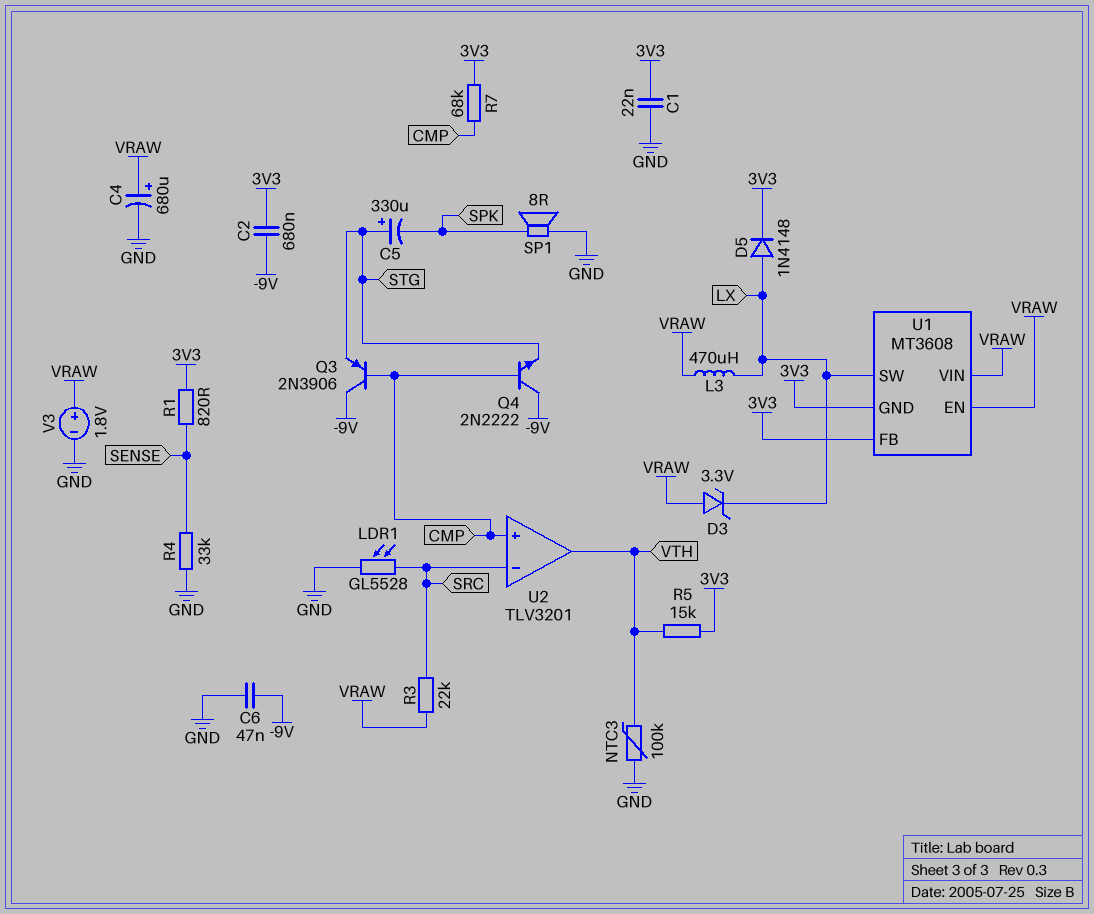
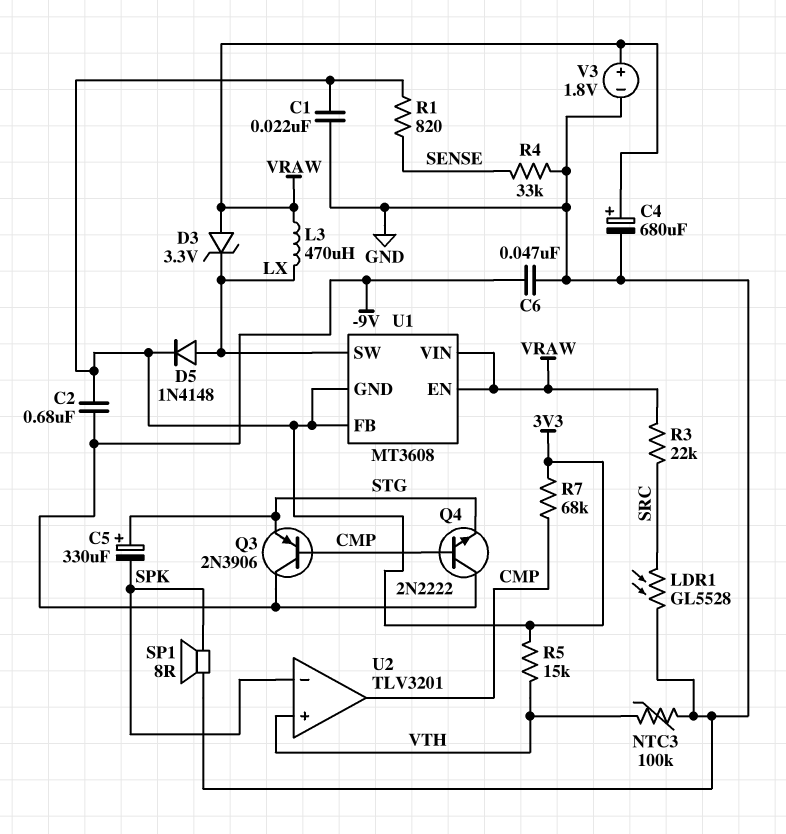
U2 pin in+: CMP -> VTH
U2 pin in-: SRC -> SPK
U2 pin out: VTH -> CMP

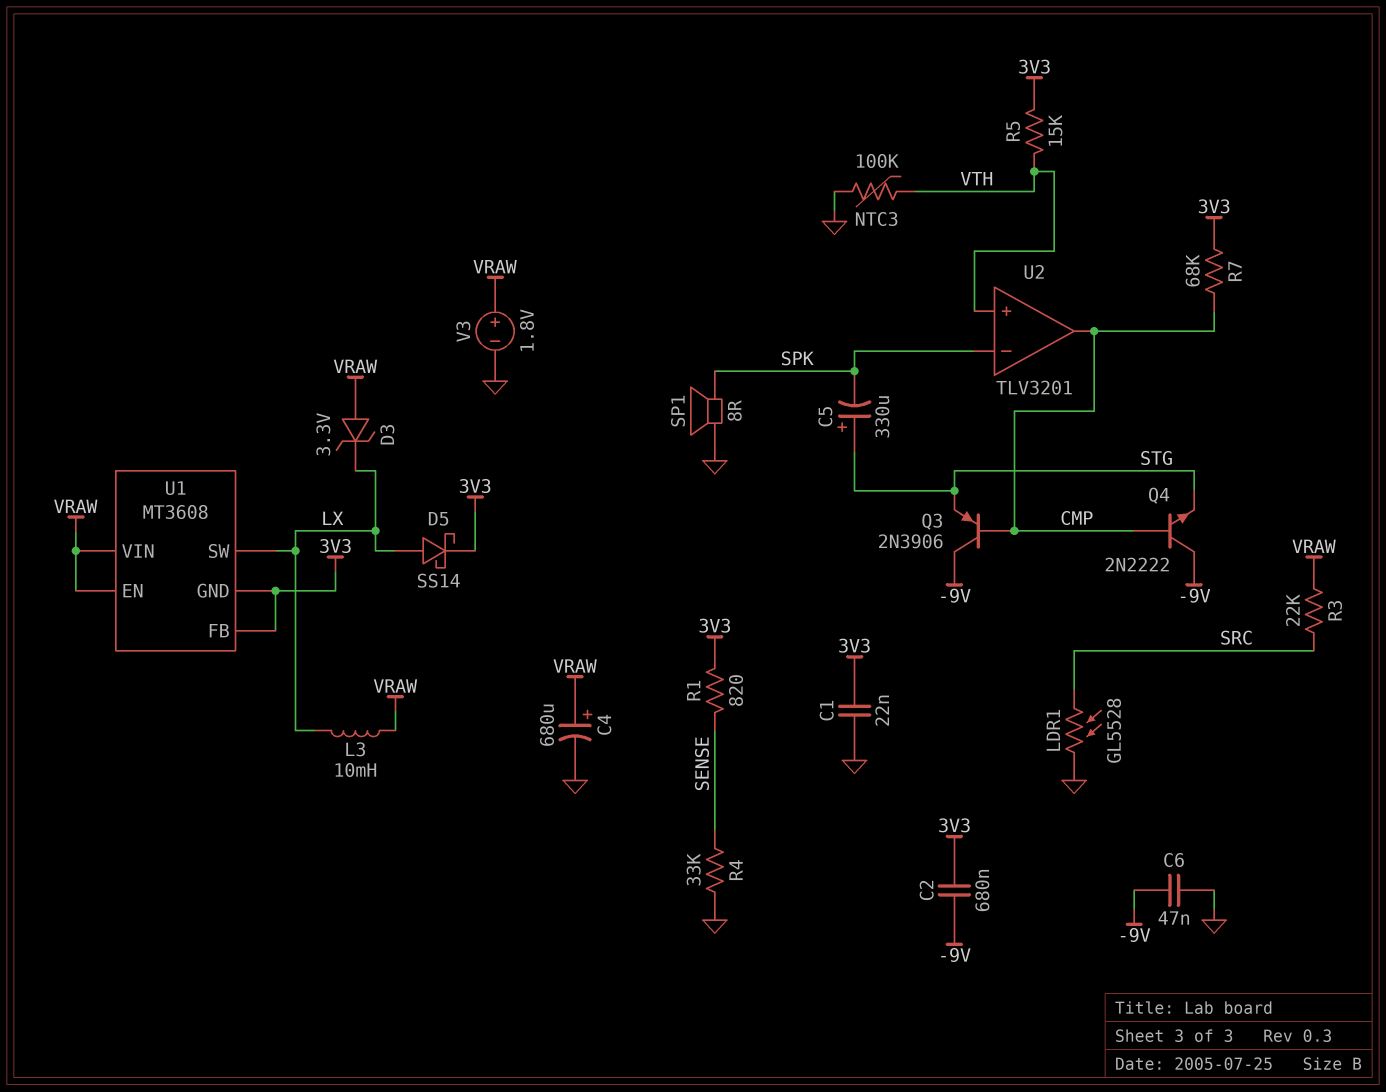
D5: diode 1N4148 (A LX, K 3V3) -> schottky SS14 (A LX, K 3V3)
L3: 470uH (LX, VRAW) -> 10mH (LX, VRAW)

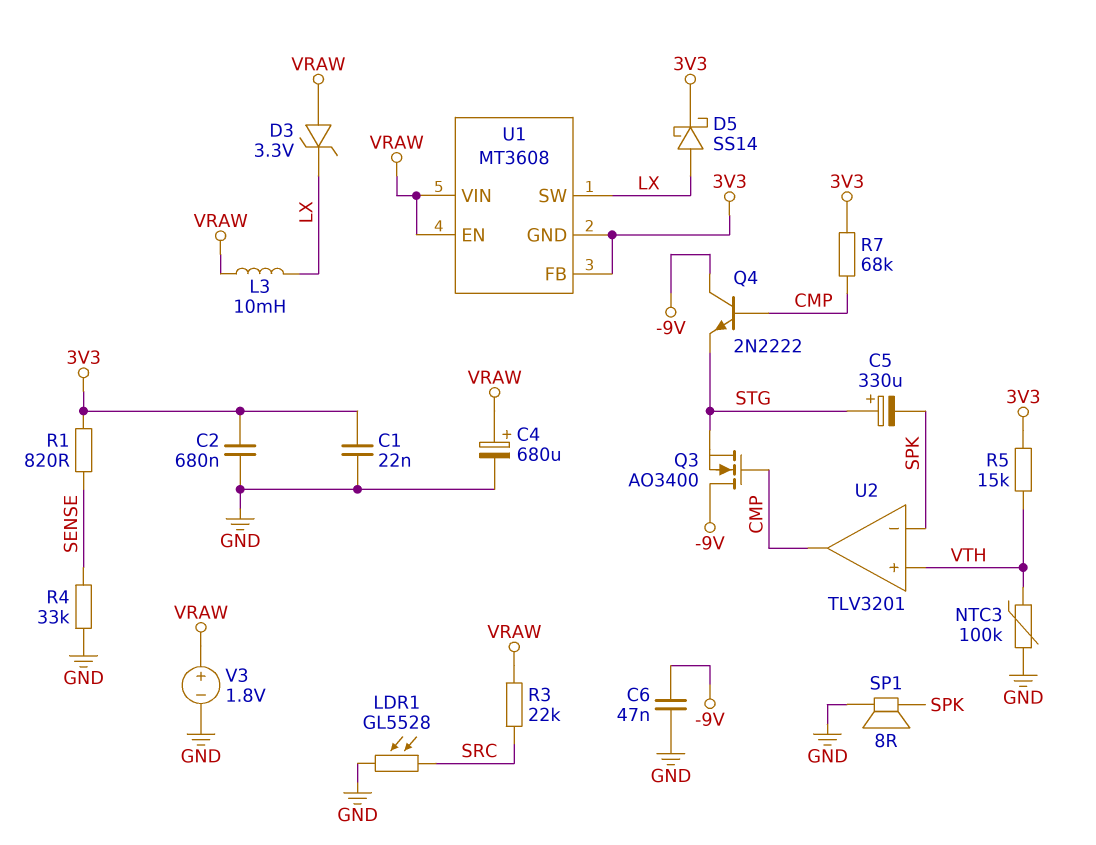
C2: 680nF (-9V, 3V3) -> 680nF (3V3, GND)
Q3: PNP 2N3906 (B CMP, C -9V, E STG) -> NMOS AO3400 (G CMP, D -9V, S STG)

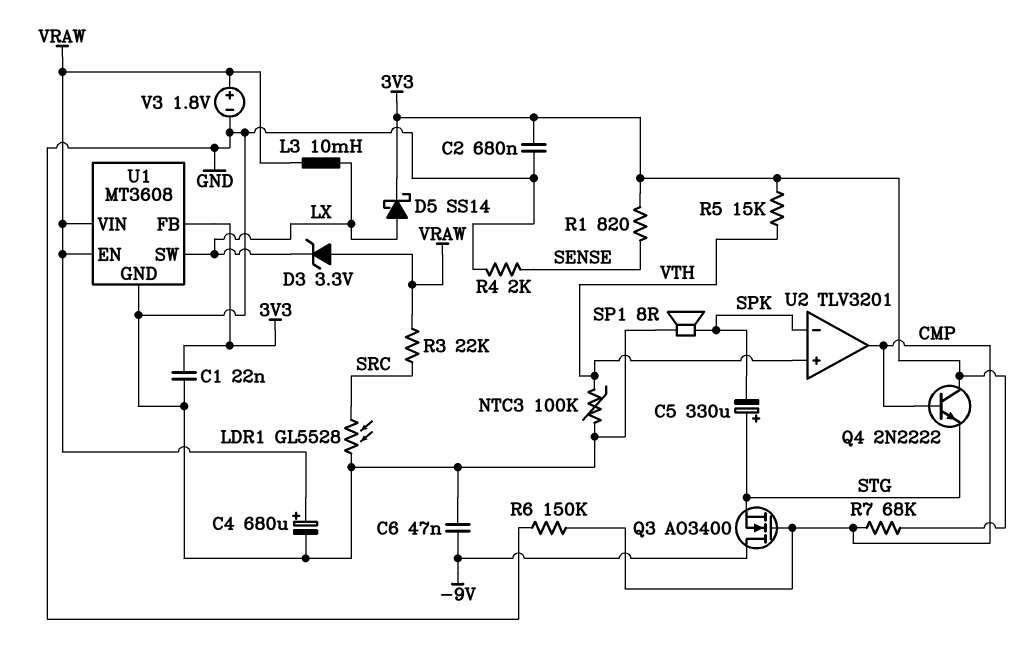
Q4: NPN 2N2222 (B CMP, C -9V, E STG) -> NPN 2N2222 (B CMP, C 3V3, E STG)
R4: 33k (GND, SENSE) -> 2k (GND, SENSE)
R6: none -> 150k (CMP, GND)
U1 pin GND: 3V3 -> GND

